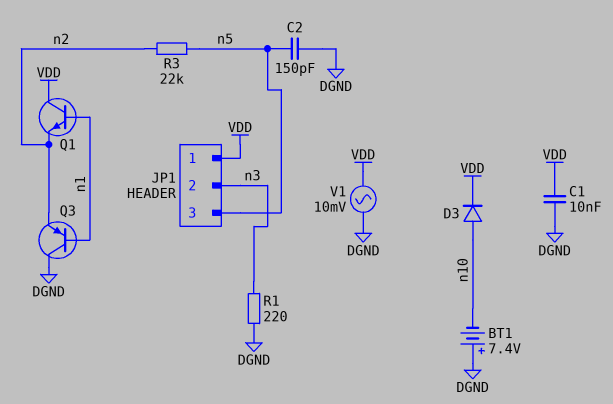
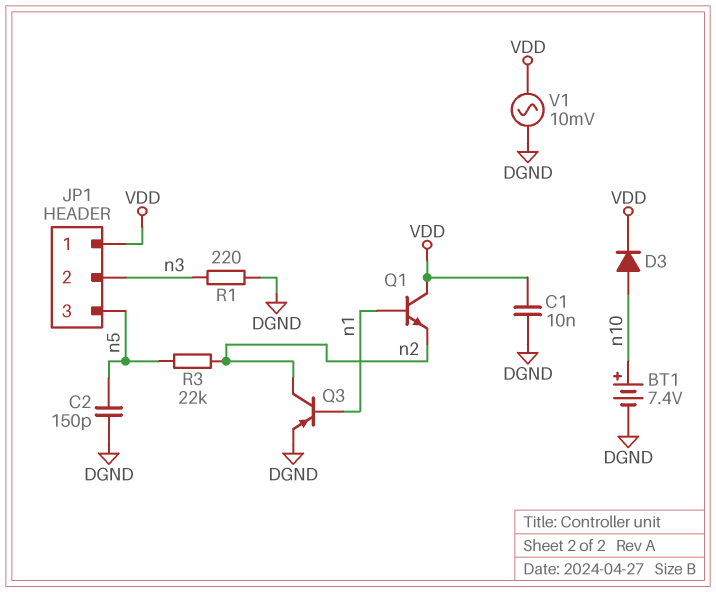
BT1: 7.4V (plus DGND, minus n10) -> 7.4V (plus n10, minus DGND)
Q3: PNP (B n1, C DGND, E n2) -> PNP (B n1, C n2, E DGND)

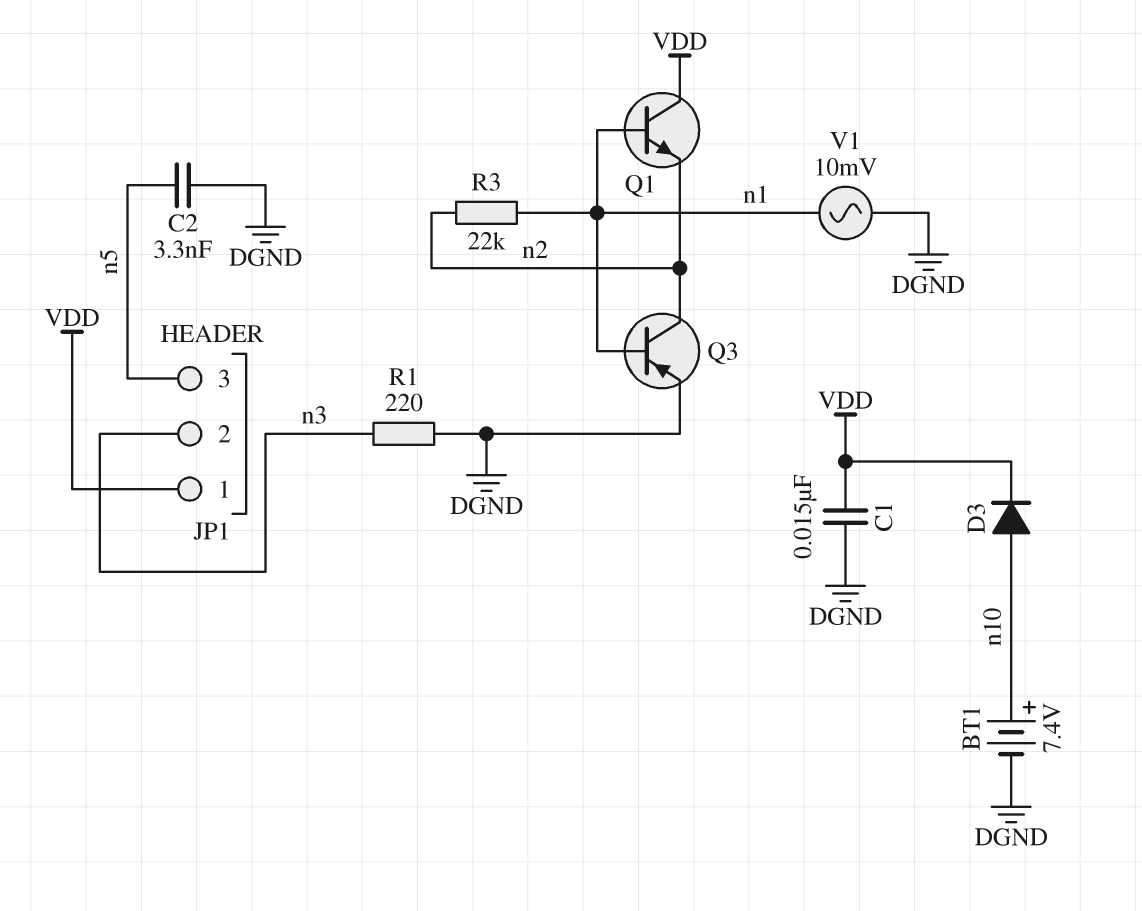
C1: 10nF (DGND, VDD) -> 15nF (DGND, VDD)
C2: 150pF (DGND, n5) -> 3.3nF (DGND, n5)
R3: 22k (n2, n5) -> 22k (n1, n2)
V1: AC 10mV (DGND, VDD) -> AC 10mV (DGND, n1)

